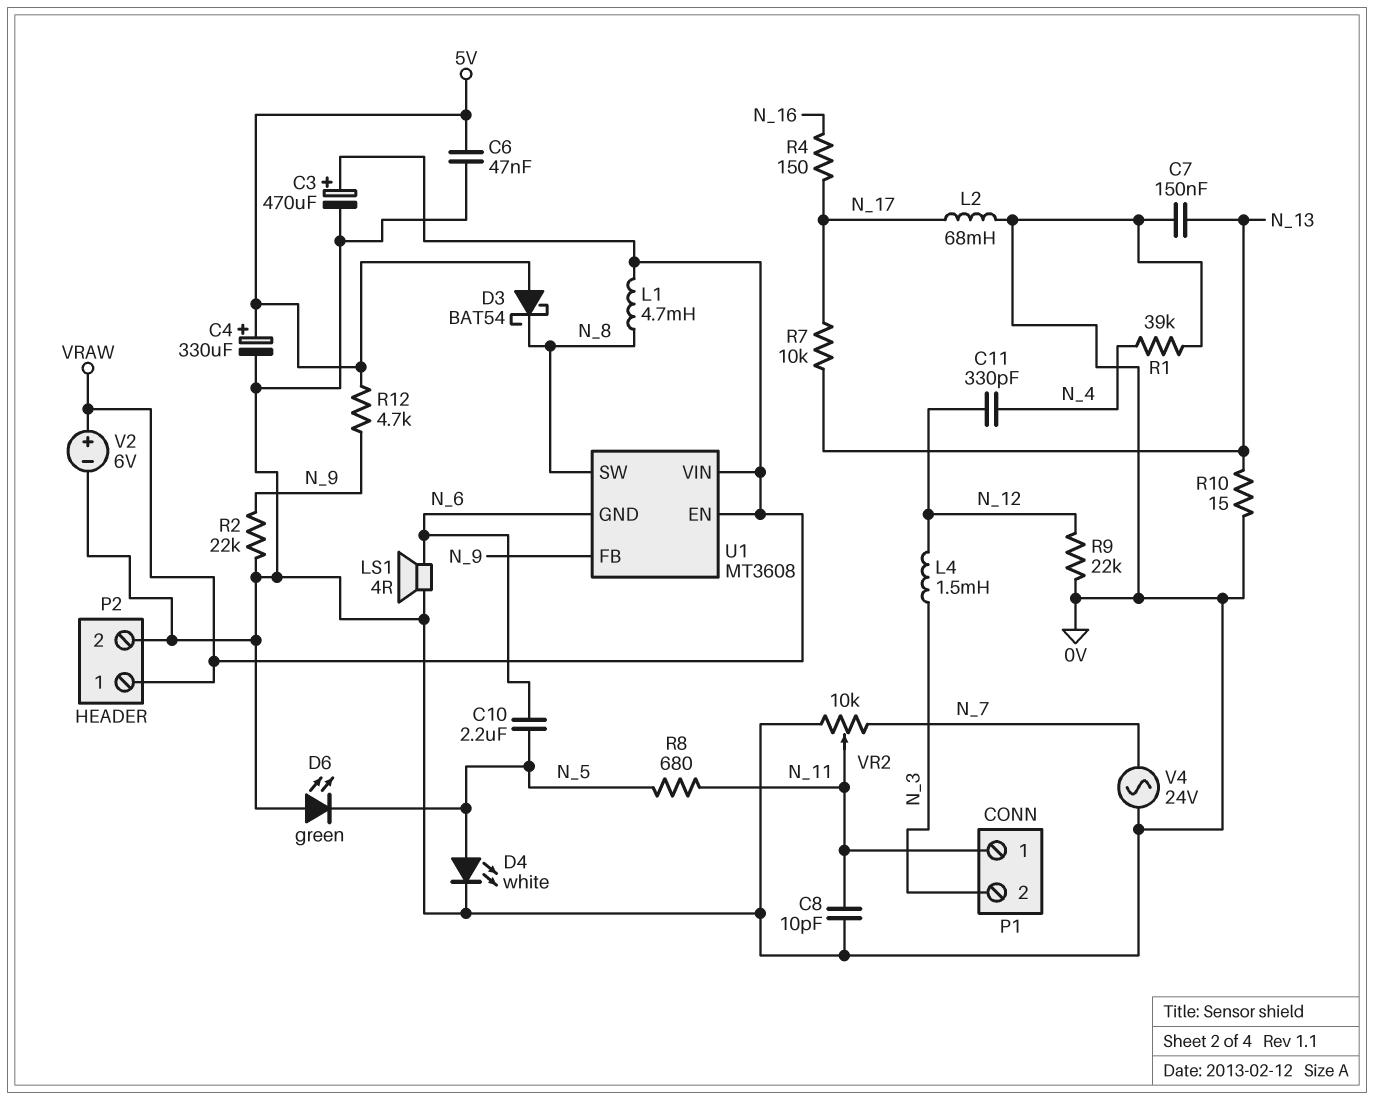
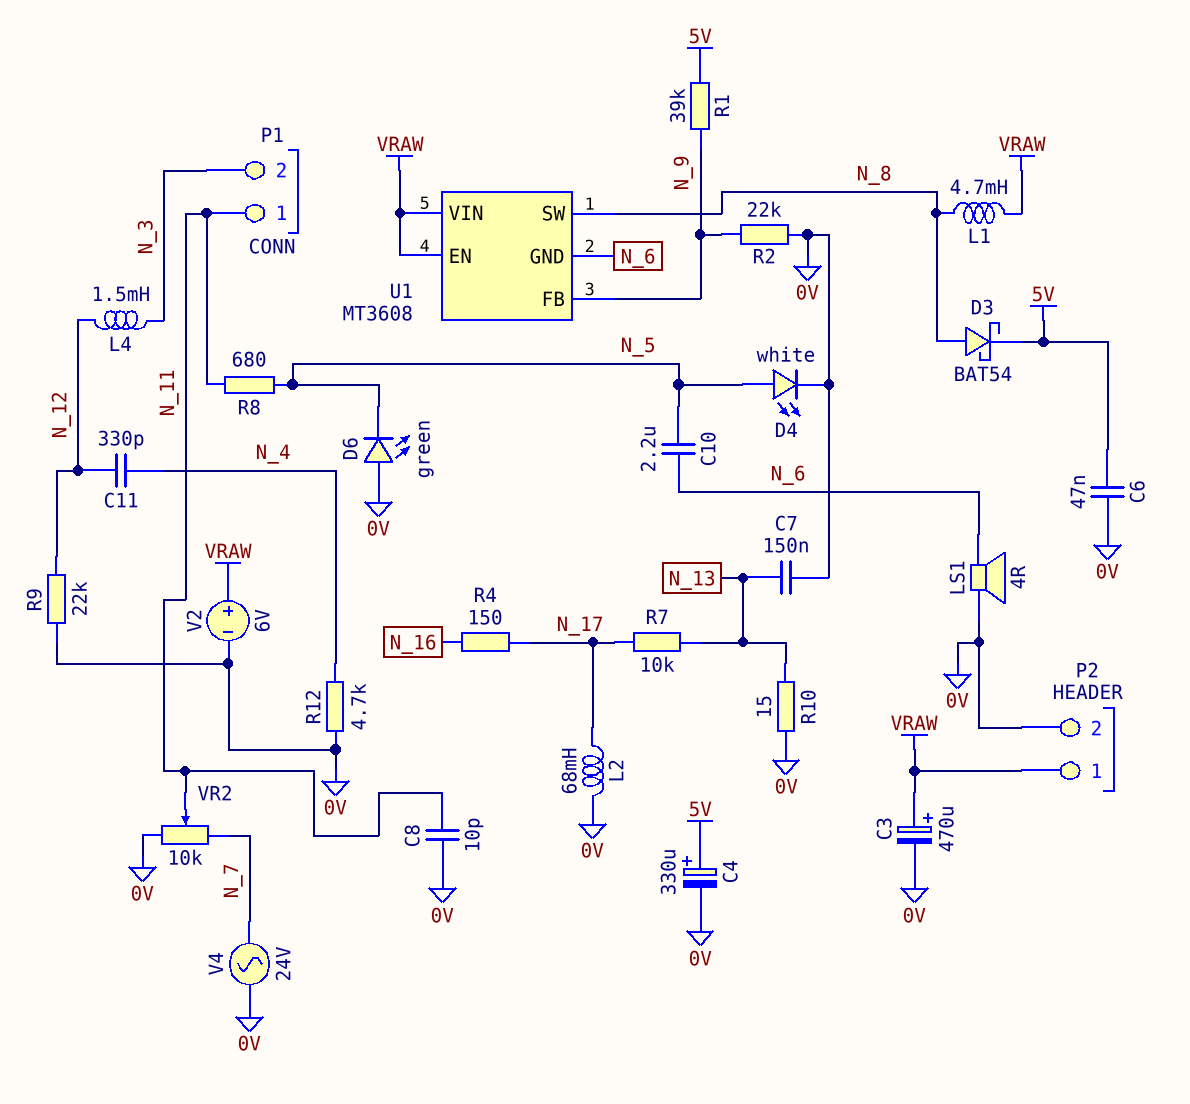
D3: schottky BAT54 (A 5V, K N_8) -> schottky BAT54 (A N_8, K 5V)
R1: 39k (0V, N_4) -> 39k (5V, N_9)
R12: 4.7k (5V, N_9) -> 4.7k (0V, N_4)

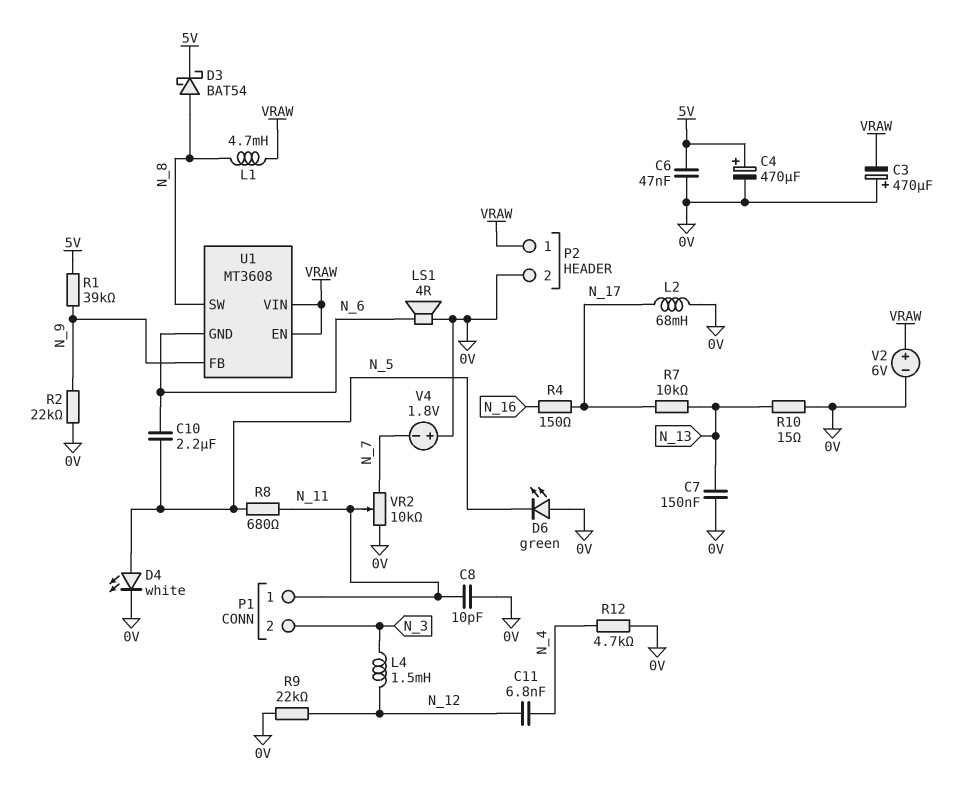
C3: 470uF (plus VRAW, minus 0V) -> 470uF (plus 0V, minus VRAW)
C4: 330uF (plus 5V, minus 0V) -> 470uF (plus 5V, minus 0V)
C11: 330pF (N_4, N_12) -> 6.8nF (N_4, N_12)
V4: AC 24V (0V, N_7) -> 1.8V (plus 0V, minus N_7)

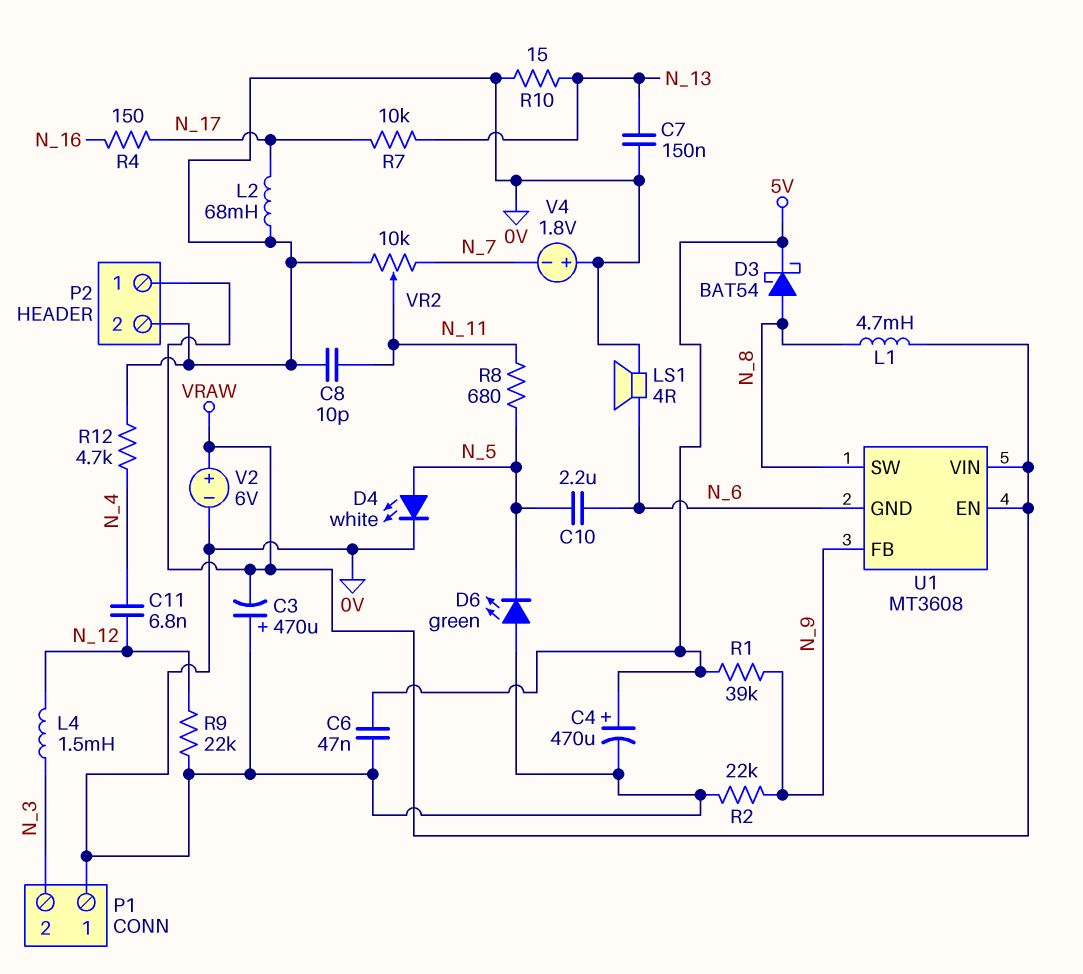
P1 pin 1: N_11 -> 0V

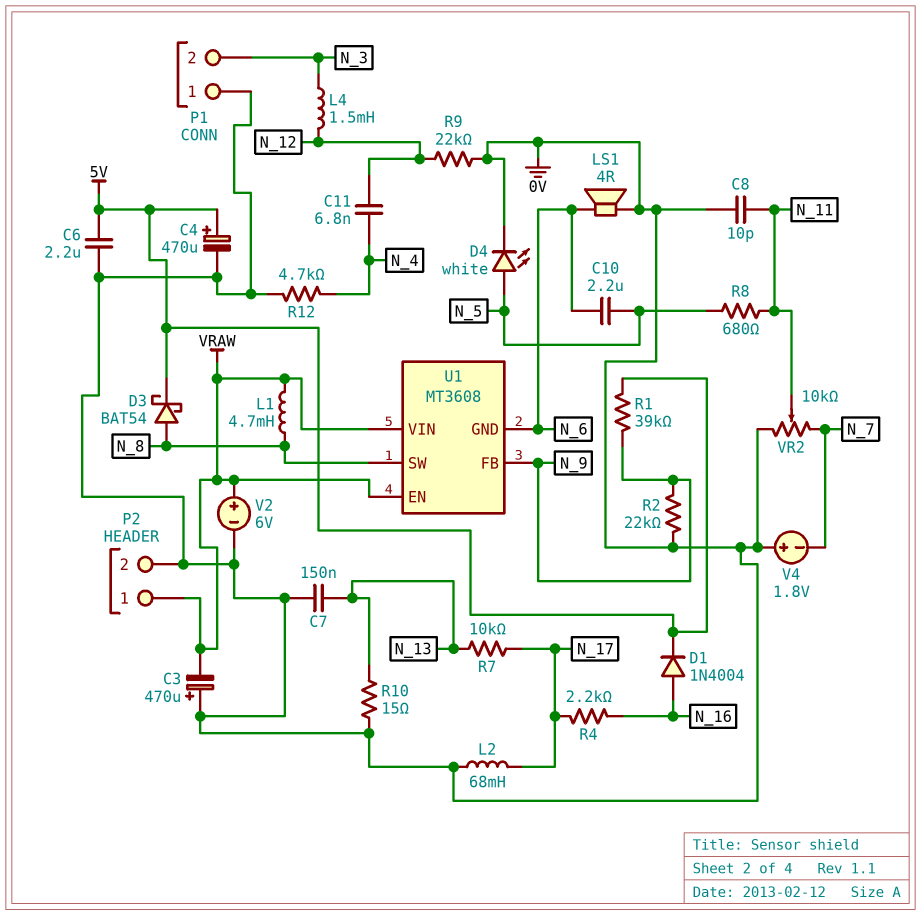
C6: 47nF (0V, 5V) -> 2.2uF (0V, 5V)
D1: none -> diode 1N4004 (A N_16, K 5V)
D6: LED green (A 0V, K N_5) -> none
R4: 150 (N_16, N_17) -> 2.2k (N_16, N_17)

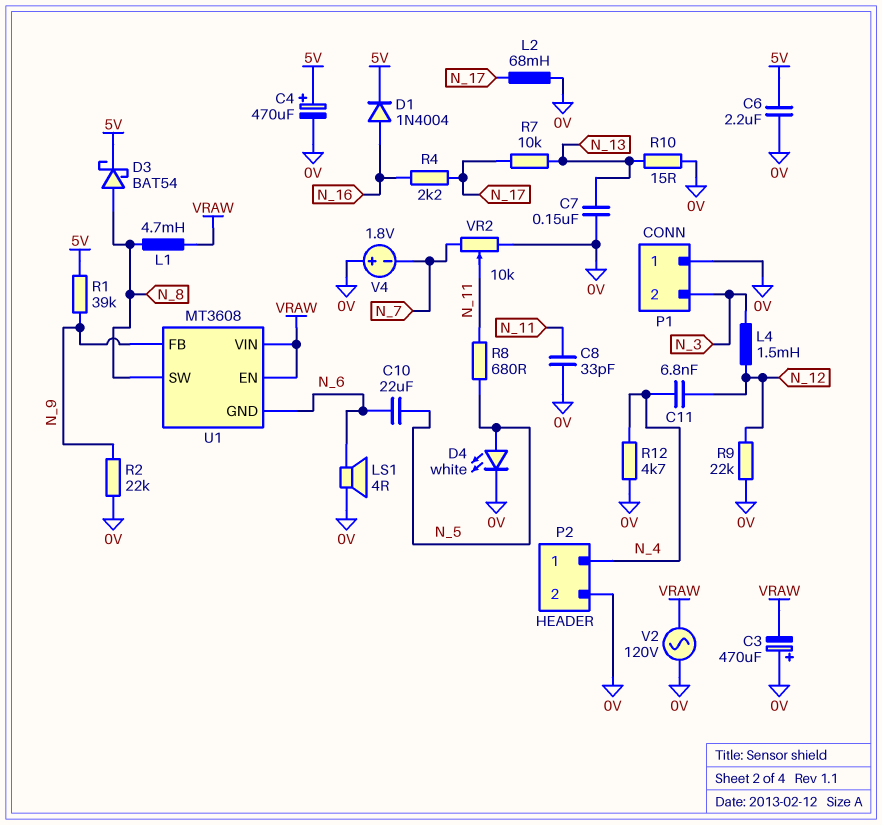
C8: 10pF (0V, N_11) -> 33pF (0V, N_11)
C10: 2.2uF (N_5, N_6) -> 22uF (N_5, N_6)
P2 pin 1: VRAW -> N_4
V2: 6V (plus VRAW, minus 0V) -> AC 120V (0V, VRAW)

